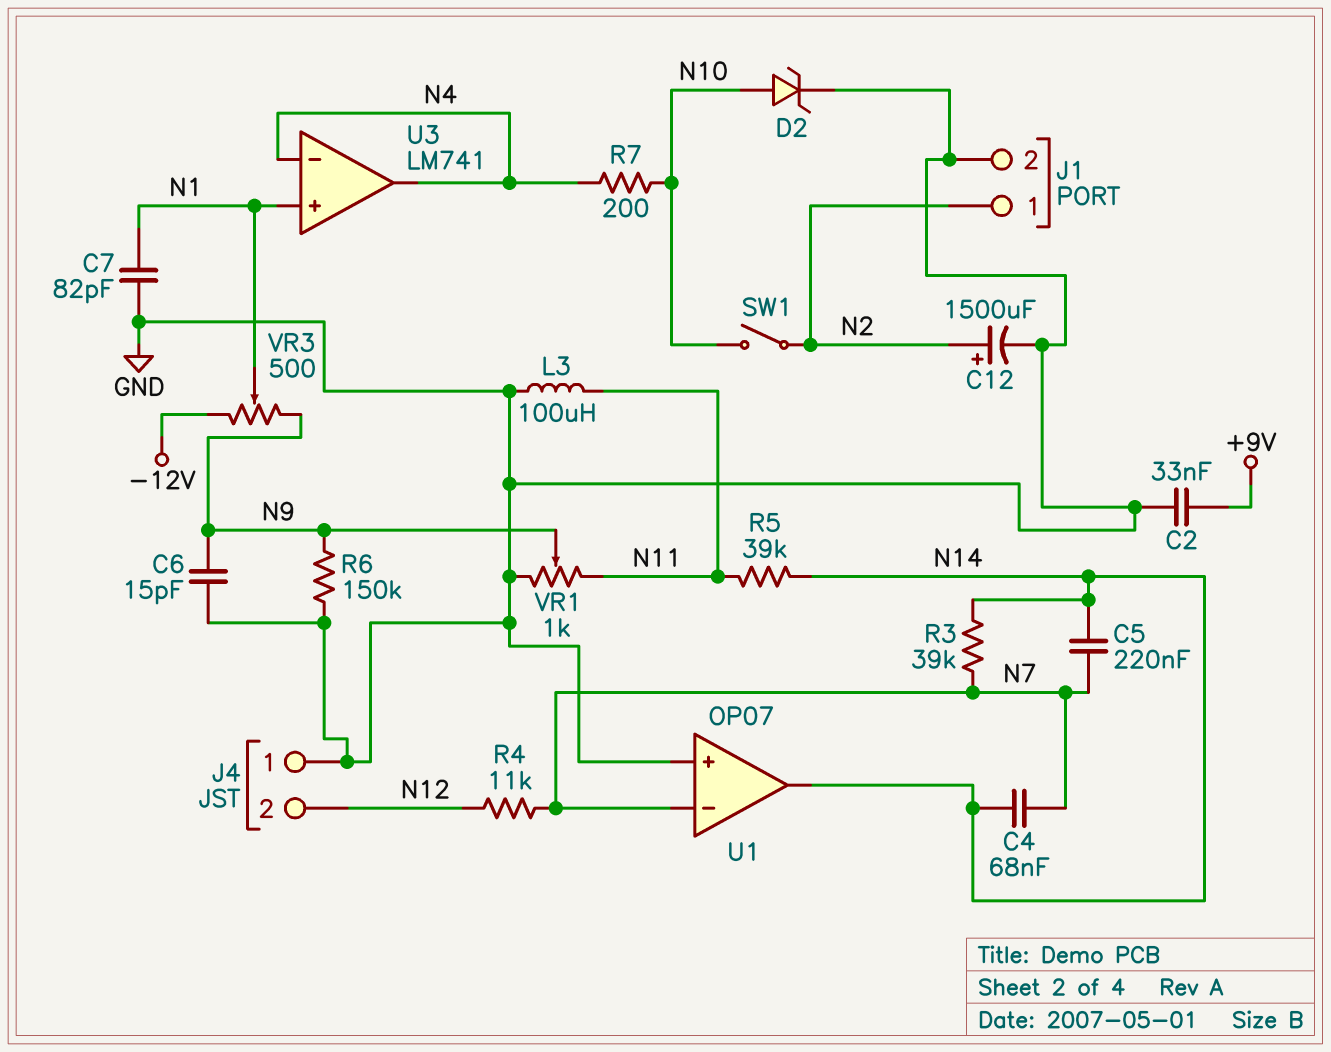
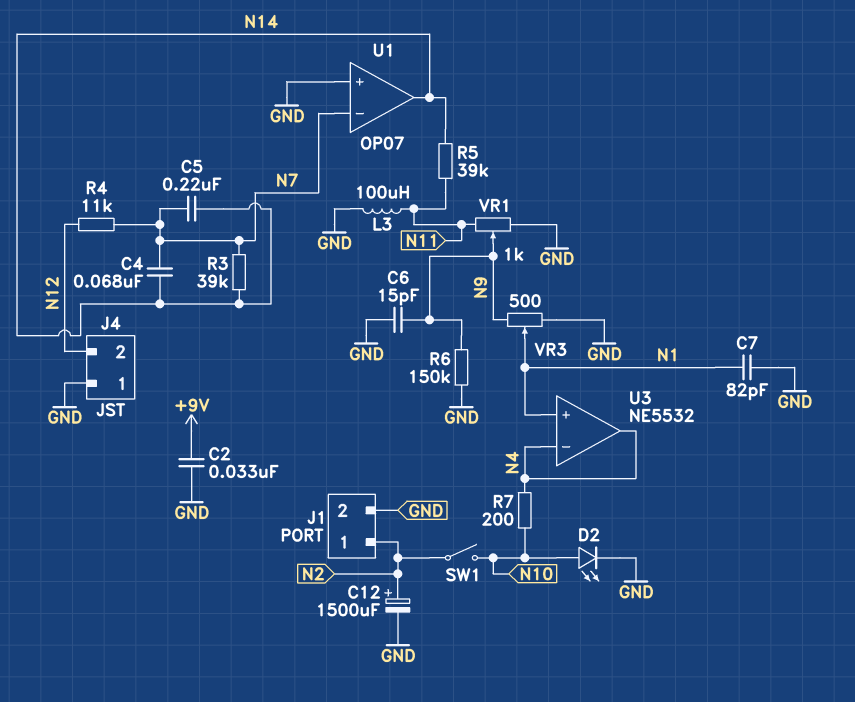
D2: zener (A N10, K GND) -> LED (A N10, K GND)
U3: LM741 -> NE5532
VR3: 500 (-12V, N9, wiper N1) -> 500 (GND, N9, wiper N1)

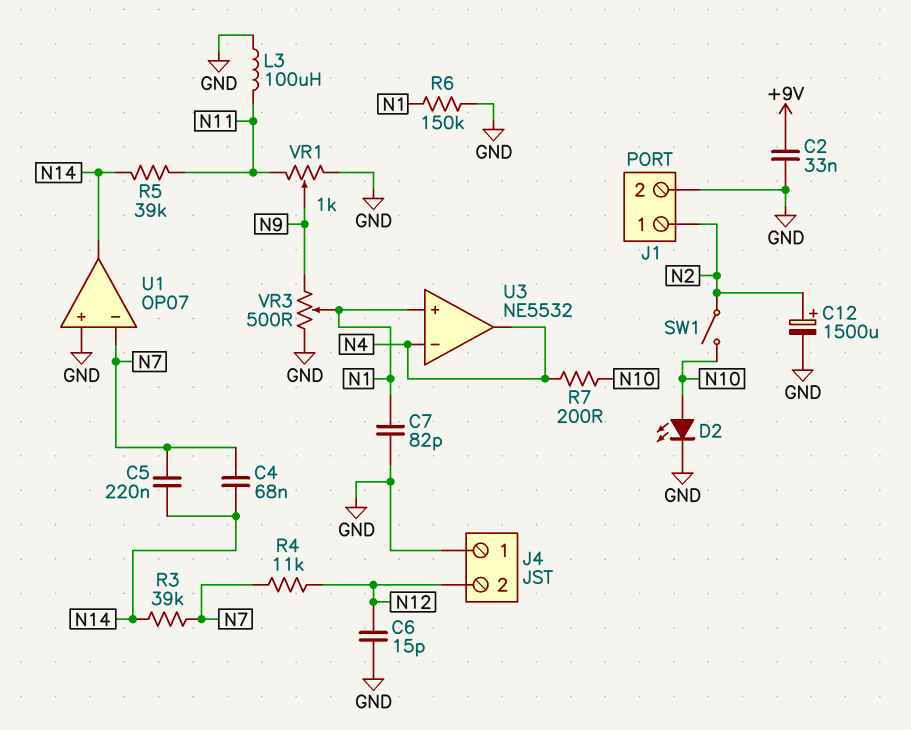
C6: 15pF (GND, N9) -> 15pF (GND, N12)
R6: 150k (GND, N9) -> 150k (GND, N1)

